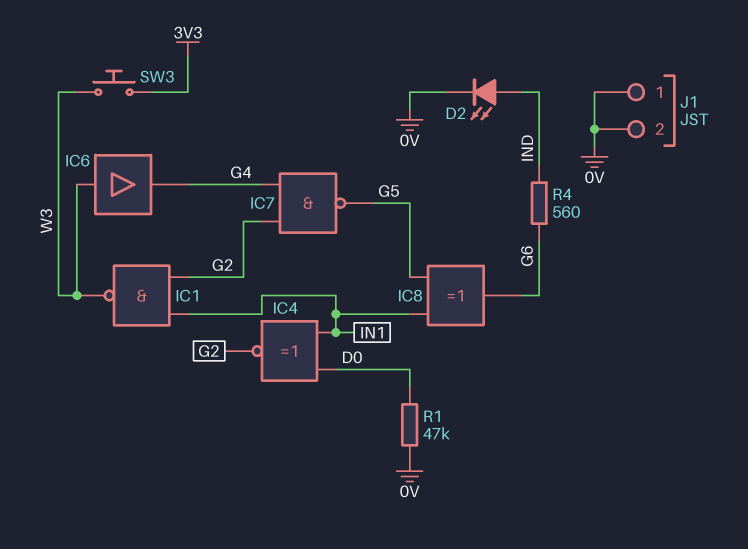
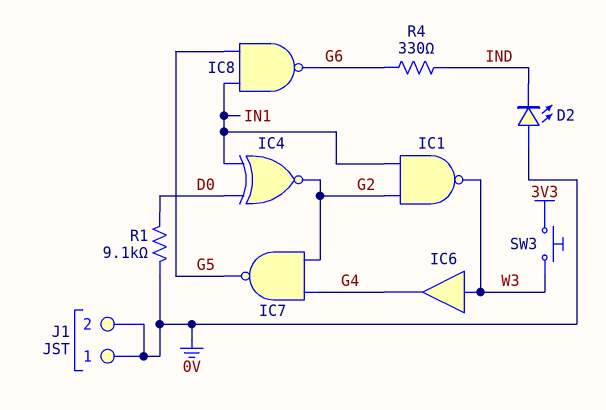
D2: LED (A IND, K 0V) -> LED (A 0V, K IND)
IC8: XOR (in G5, in IN1, out G6) -> NAND (in G5, in IN1, out G6)
R1: 47k (0V, D0) -> 9.1k (0V, D0)
R4: 560 (G6, IND) -> 330 (G6, IND)

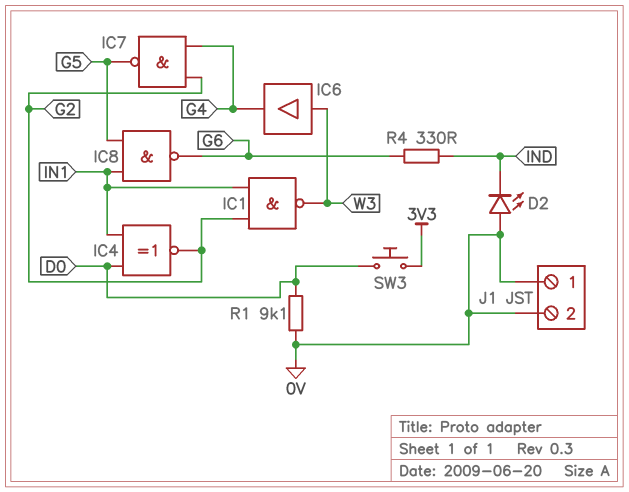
SW3: button (3V3, W3) -> button (3V3, D0)

